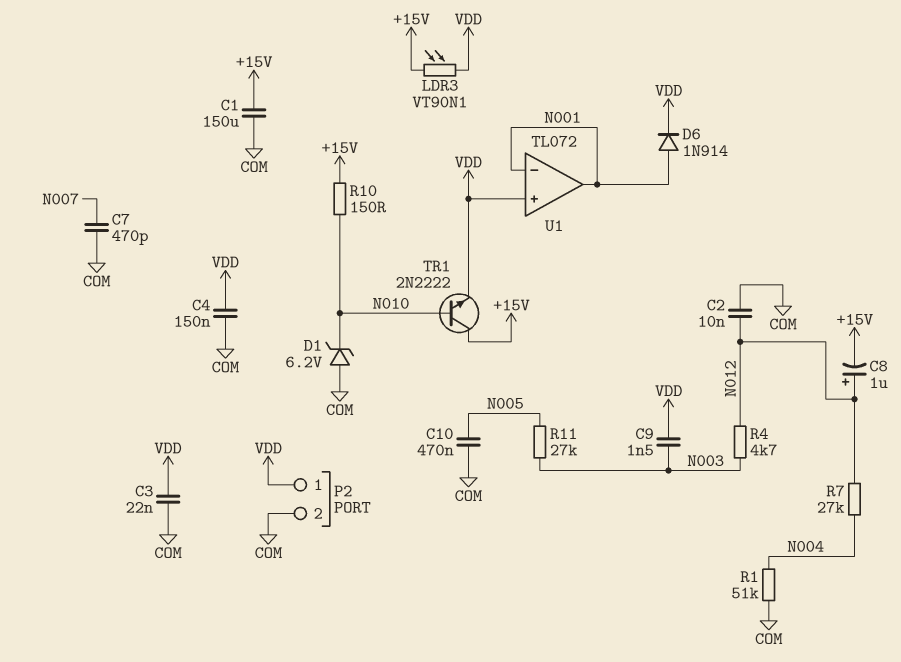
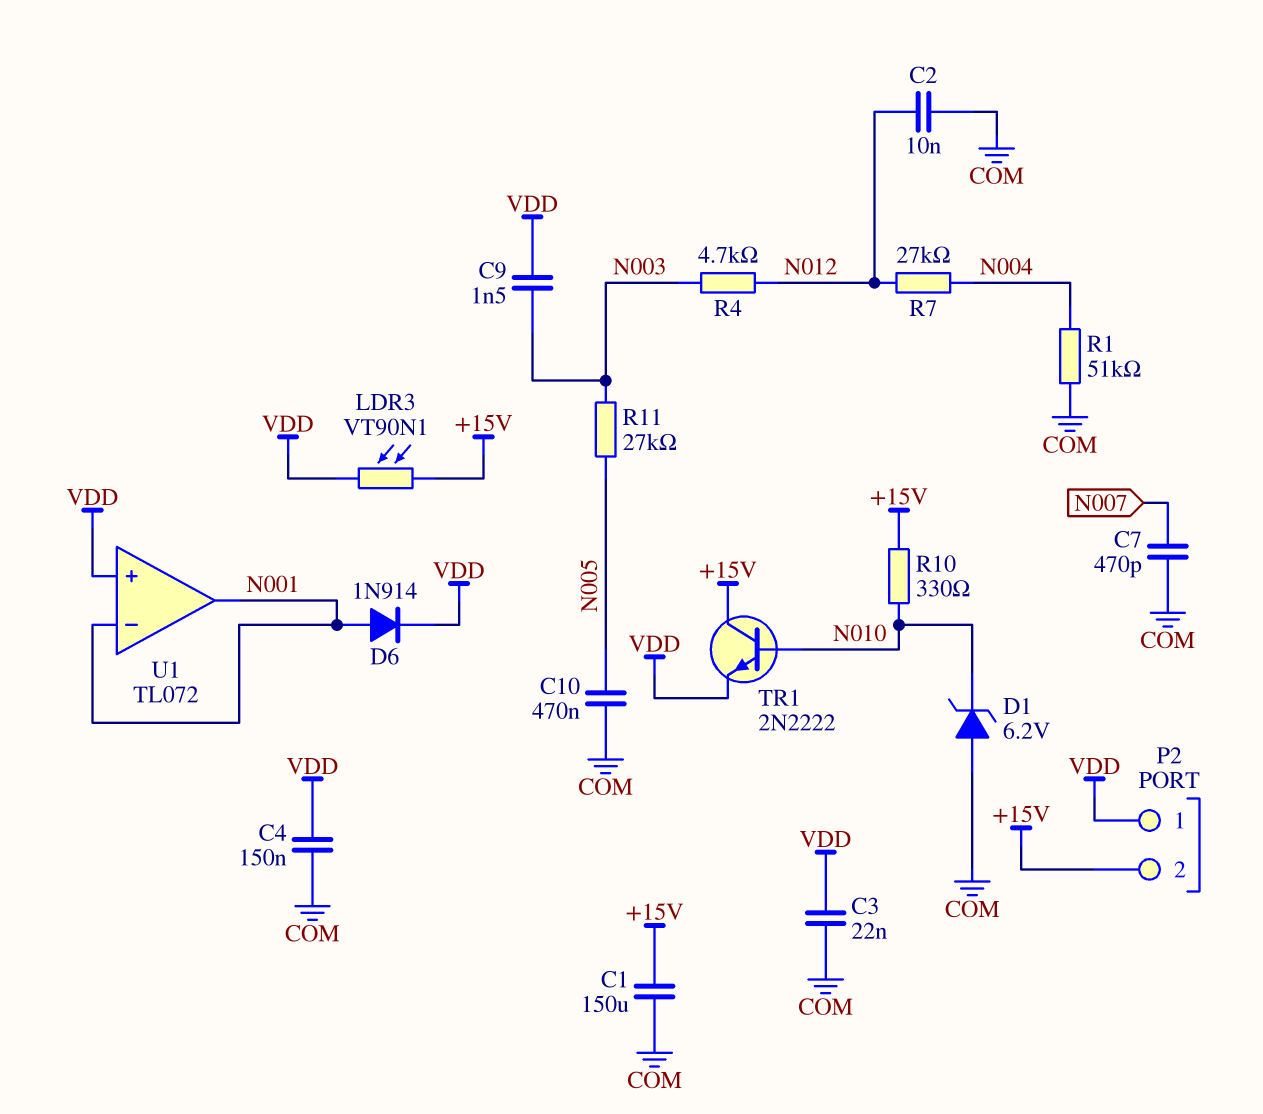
C8: 1uF (plus N012, minus +15V) -> none
P2 pin 2: COM -> +15V
R10: 150 (+15V, N010) -> 330 (+15V, N010)

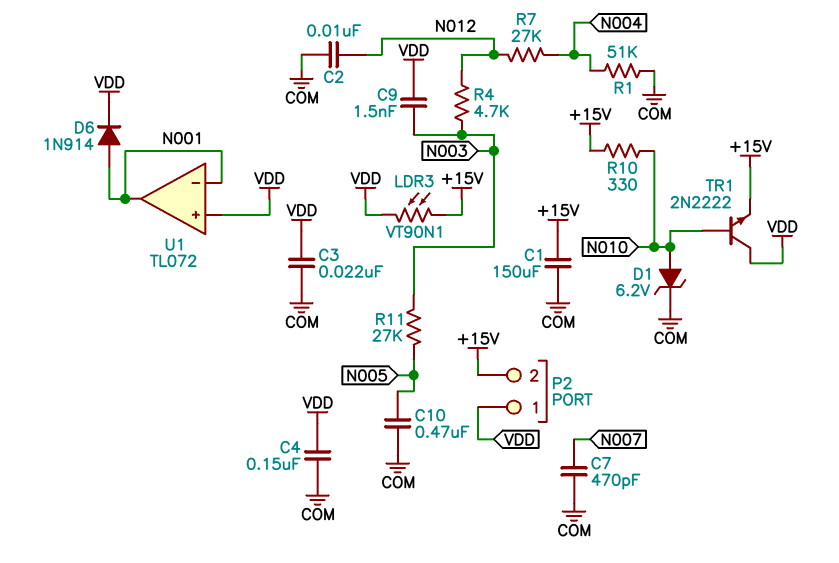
D1: zener 6.2V (A COM, K N010) -> zener 6.2V (A N010, K COM)
TR1: NPN 2N2222 (B N010, C +15V, E VDD) -> NPN 2N2222 (B N010, C VDD, E +15V)

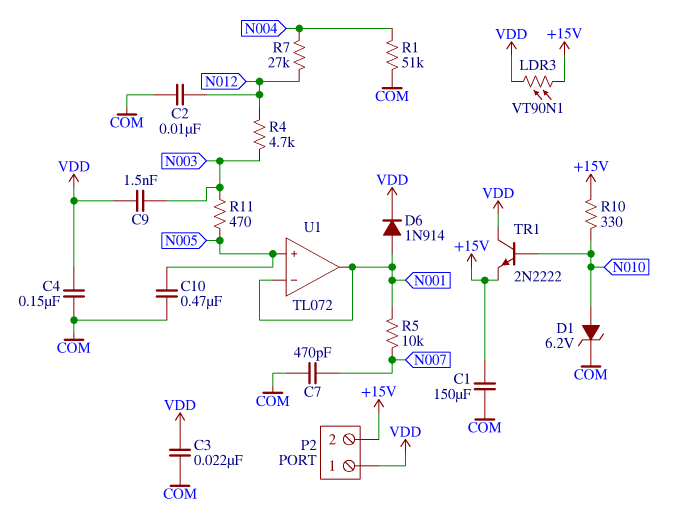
R5: none -> 10k (N001, N007)
R11: 27k (N003, N005) -> 470 (N003, N005)
U1 pin in+: VDD -> N005

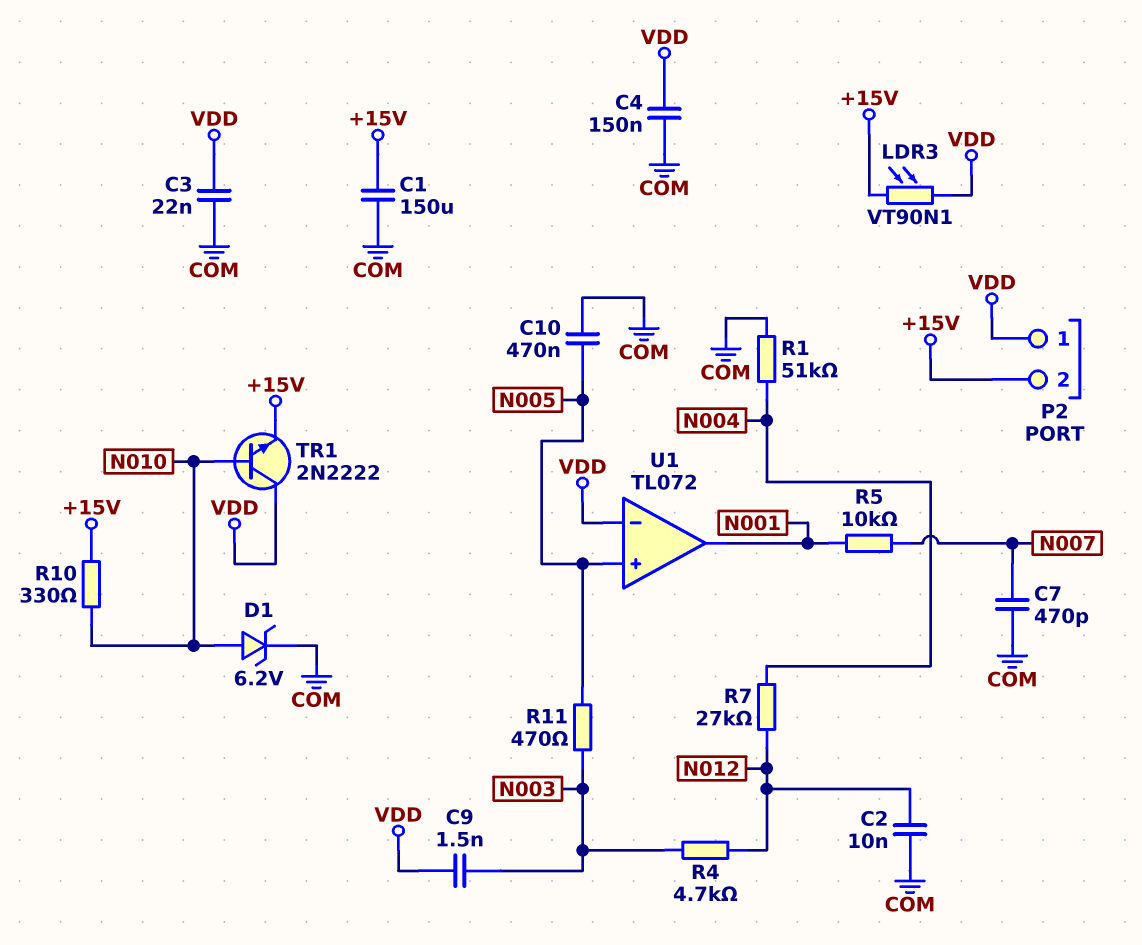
D6: diode 1N914 (A N001, K VDD) -> none
U1 pin in-: N001 -> VDD

